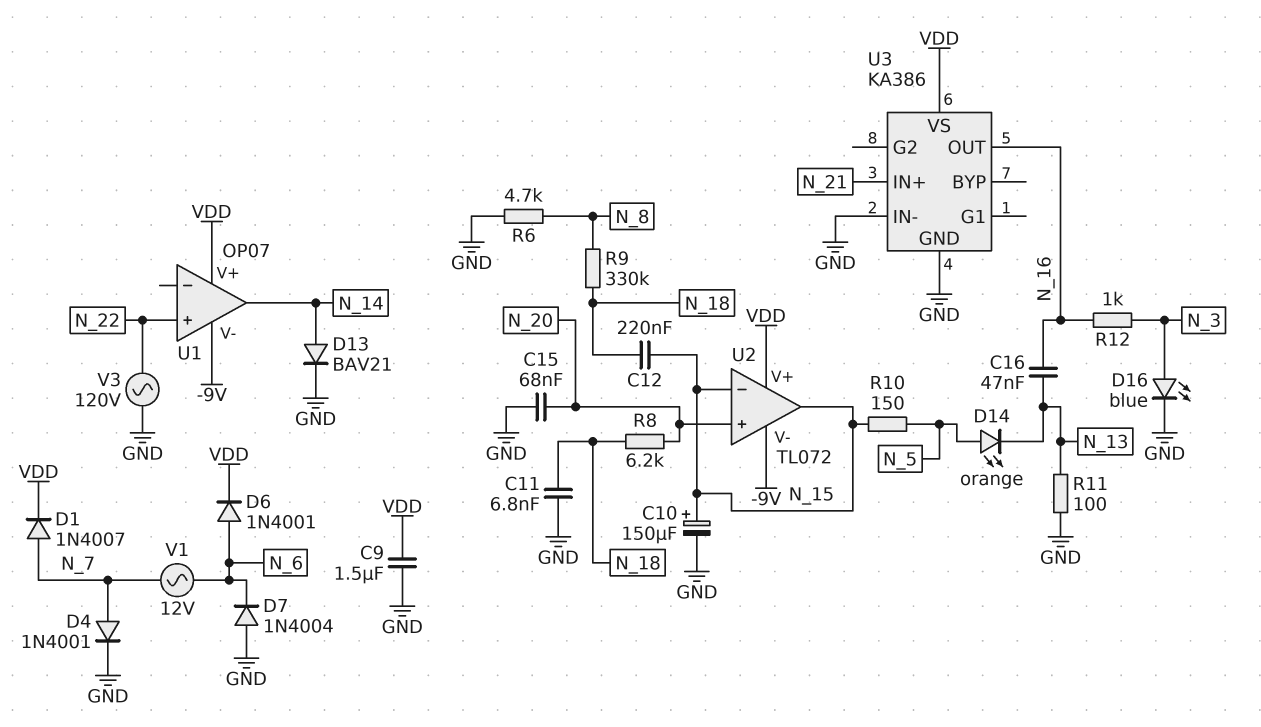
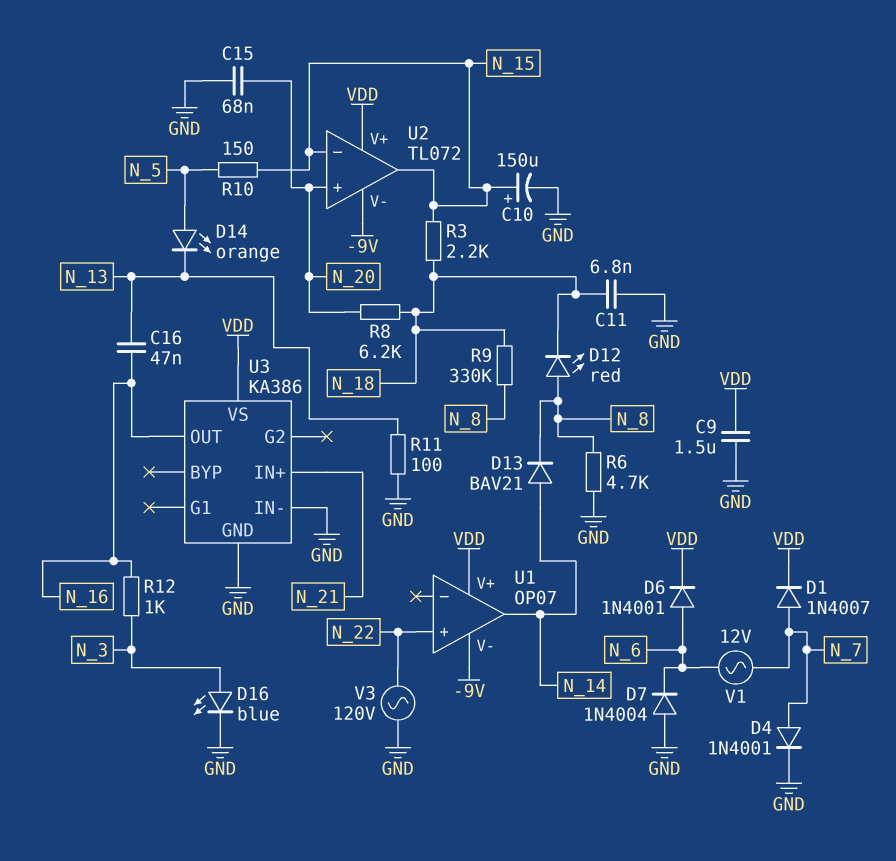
C12: 220nF (N_15, N_18) -> none
D12: none -> LED red (A N_8, K N_18)
D13: diode BAV21 (A N_14, K GND) -> diode BAV21 (A N_14, K N_8)
R3: none -> 2.2k (N_15, N_18)

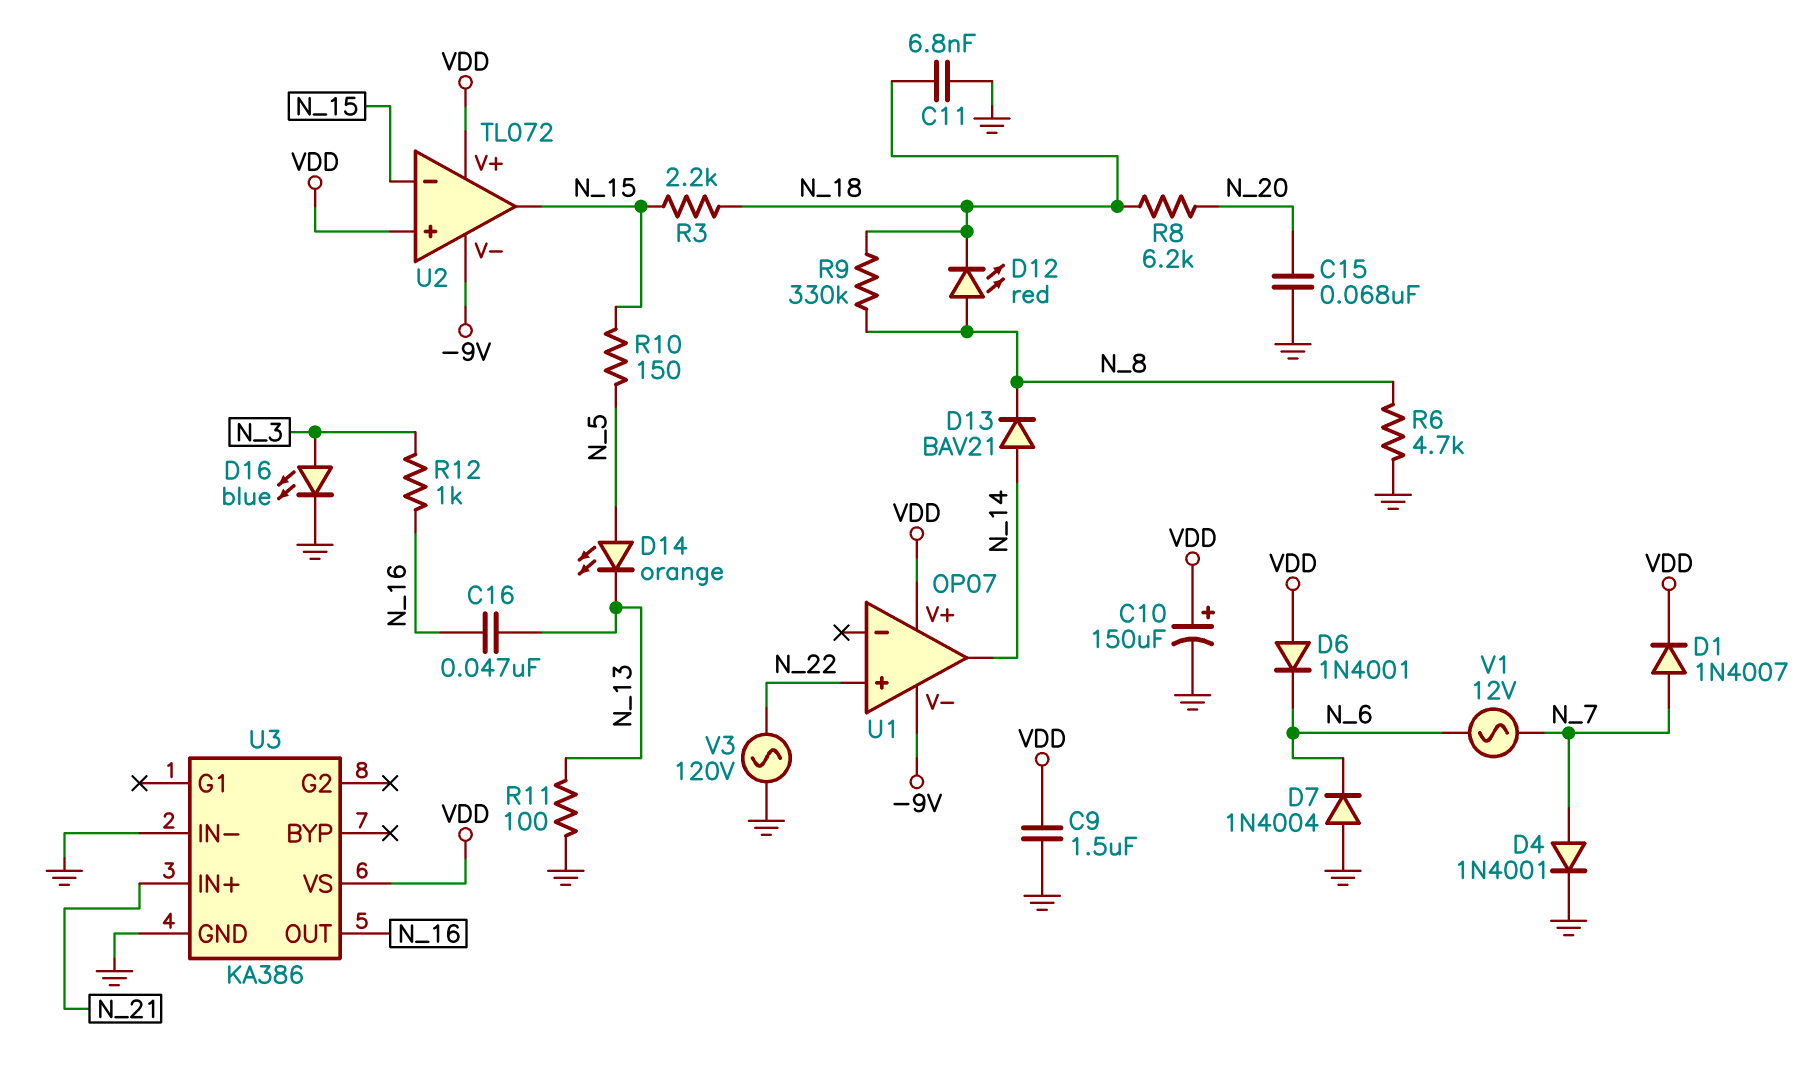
C10: 150uF (plus N_15, minus GND) -> 150uF (plus VDD, minus GND)
D6: diode 1N4001 (A N_6, K VDD) -> diode 1N4001 (A VDD, K N_6)
U2 pin in+: N_20 -> VDD

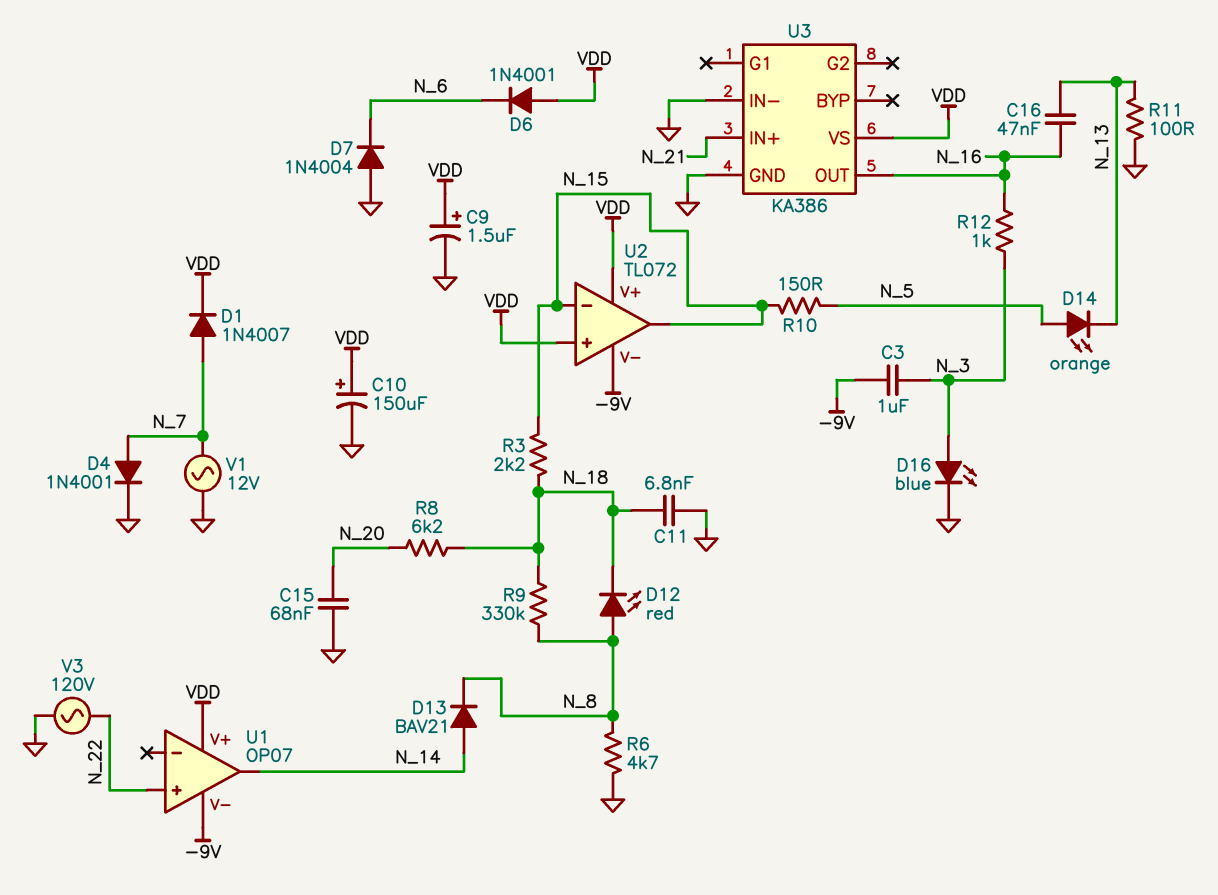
C3: none -> 1uF (-9V, N_3)
C9: 1.5uF (GND, VDD) -> 1.5uF (plus VDD, minus GND)
V1: AC 12V (N_6, N_7) -> AC 12V (GND, N_7)

